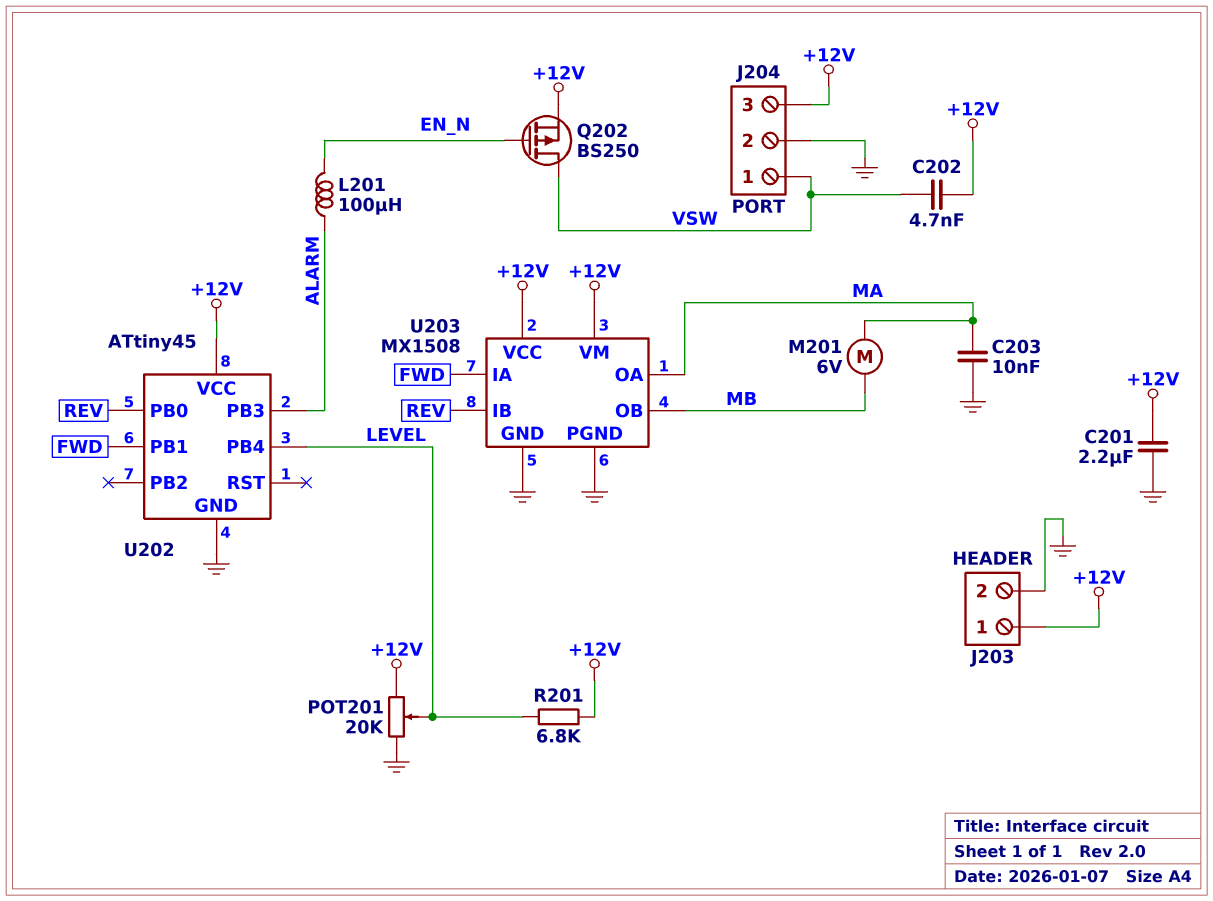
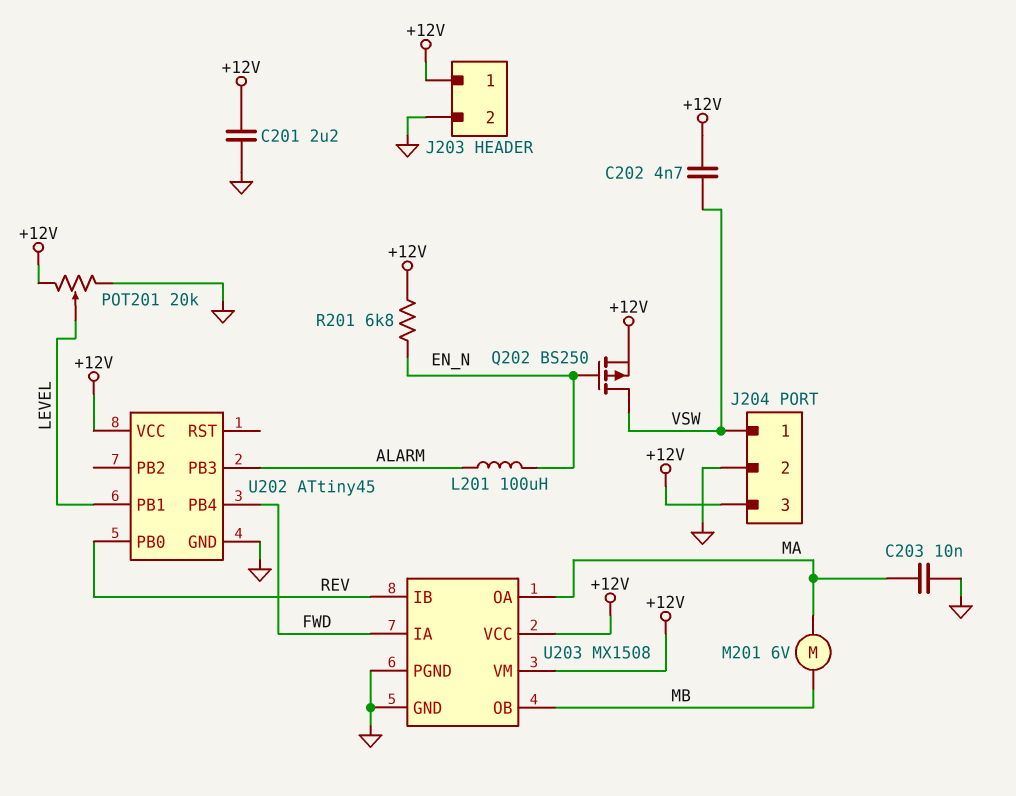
R201: 6.8k (+12V, LEVEL) -> 6.8k (+12V, EN_N)
U202 pin PB1: FWD -> LEVEL
U202 pin PB4: LEVEL -> FWD

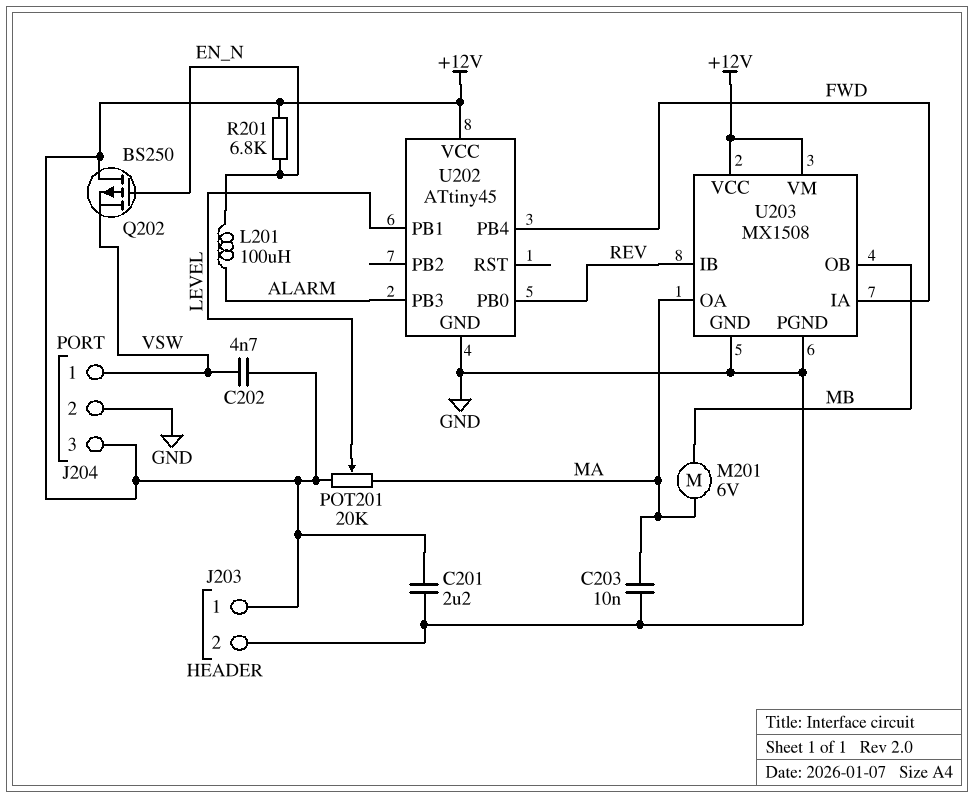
POT201: 20k (+12V, GND, wiper LEVEL) -> 20k (+12V, MA, wiper LEVEL)
Q202: PMOS BS250 (G EN_N, D VSW, S +12V) -> PMOS BS250 (G EN_N, D +12V, S VSW)

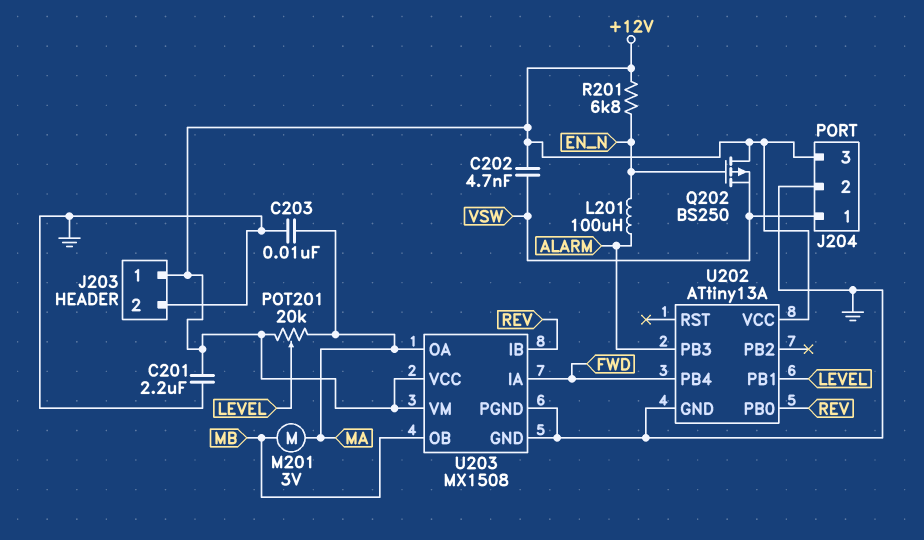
M201: motor 6V (MA, MB) -> motor 3V (MA, MB)
U202: ATtiny45 -> ATtiny13A

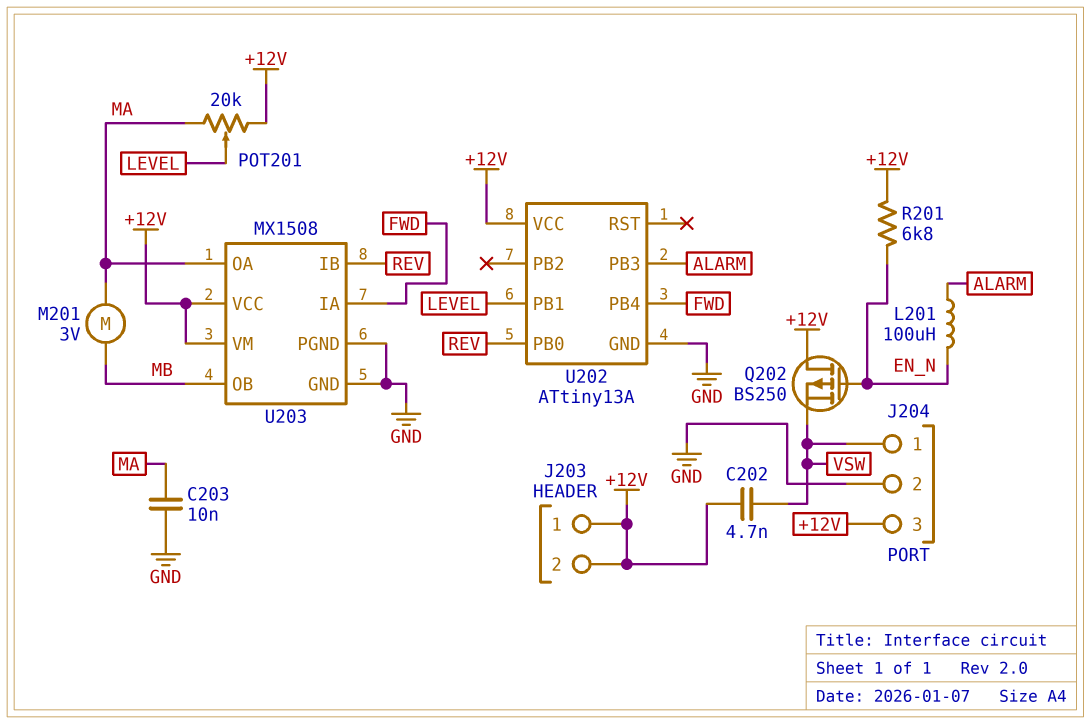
C201: 2.2uF (+12V, GND) -> none
J203 pin 2: GND -> +12V

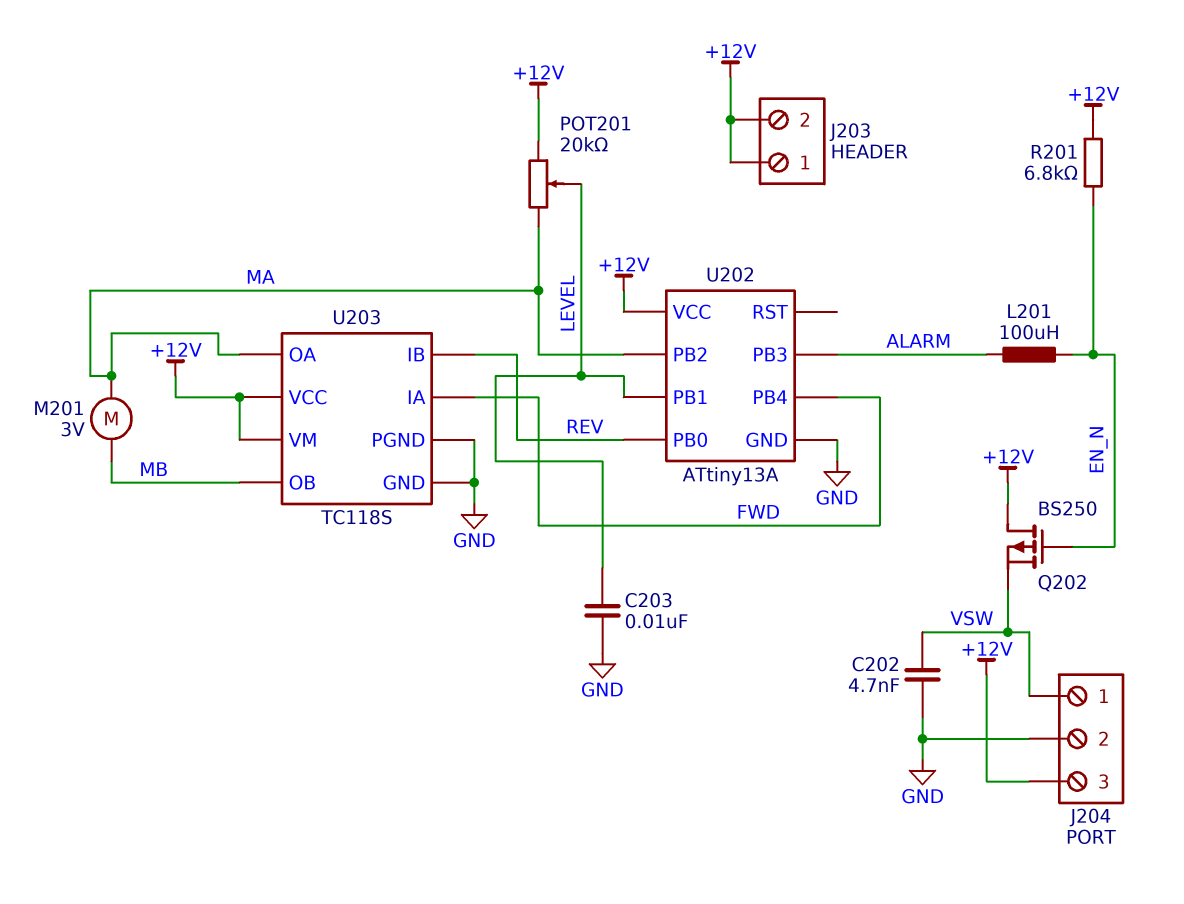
C202: 4.7nF (+12V, VSW) -> 4.7nF (GND, VSW)
C203: 10nF (GND, MA) -> 10nF (GND, LEVEL)
U202 pin PB2: none -> MA
U203: MX1508 -> TC118S

